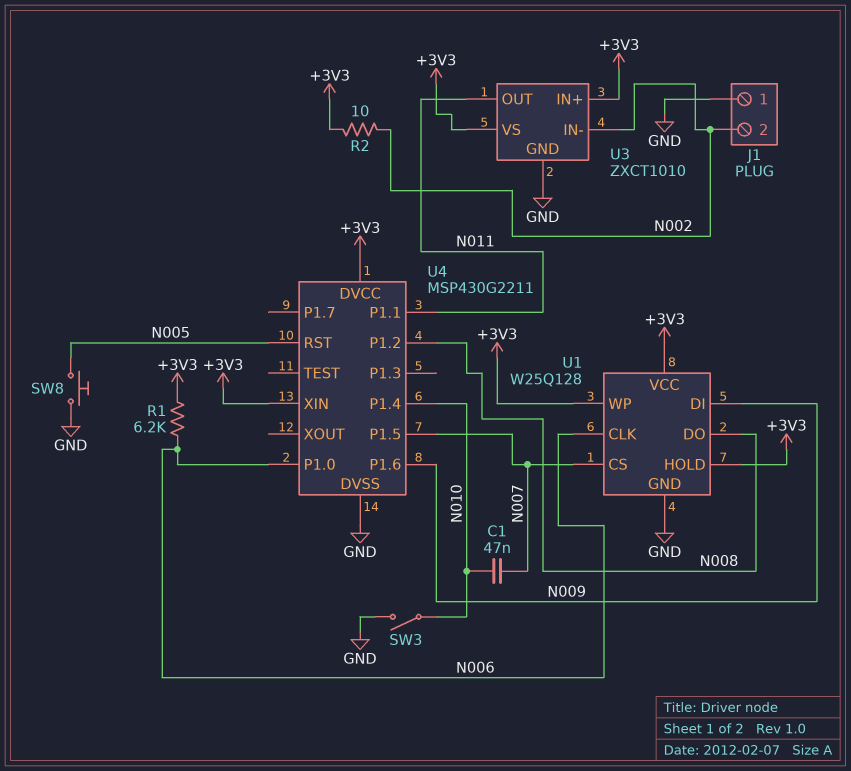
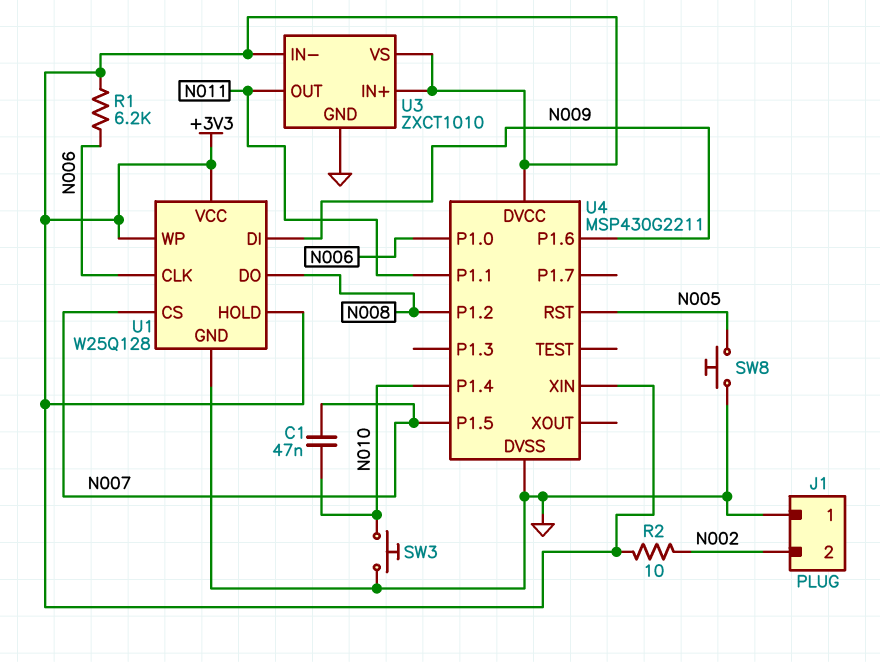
SW3: switch (GND, N010) -> button (GND, N010)
U3 pin IN-: N002 -> +3V3

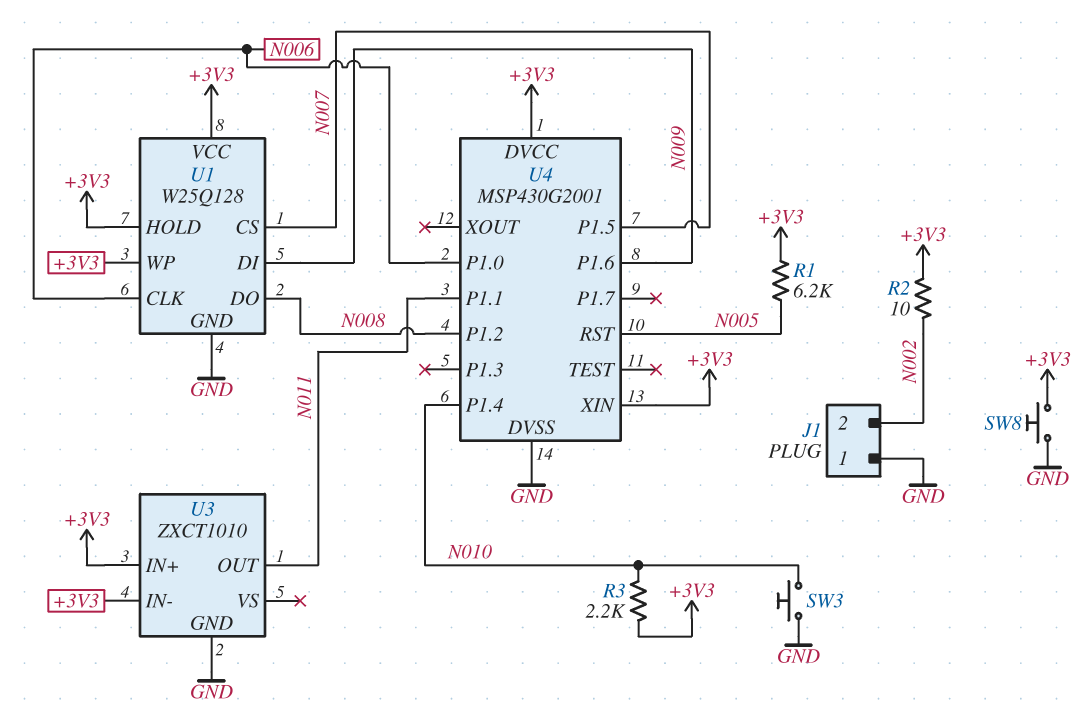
C1: 47nF (N007, N010) -> none
R1: 6.2k (+3V3, N006) -> 6.2k (+3V3, N005)
R3: none -> 2.2k (+3V3, N010)
SW8: button (GND, N005) -> button (+3V3, GND)
U3 pin VS: +3V3 -> none
U4: MSP430G2211 -> MSP430G2001

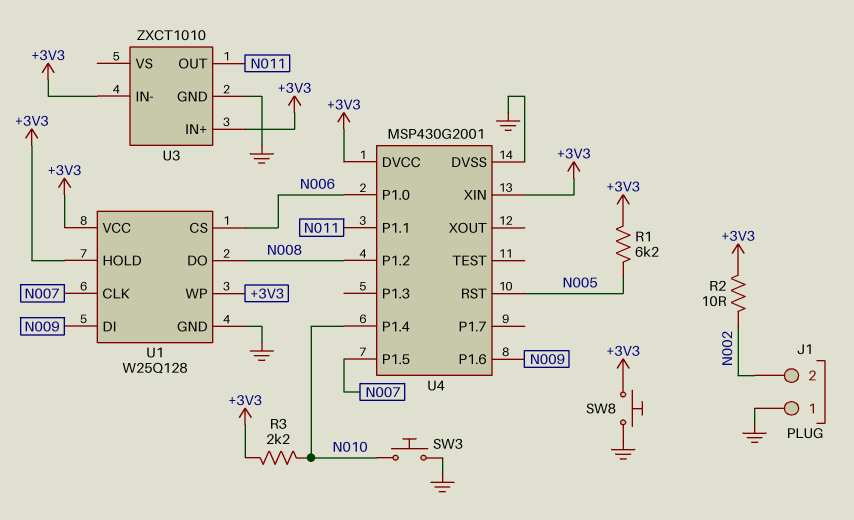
U1 pin CLK: N006 -> N007
U1 pin CS: N007 -> N006

